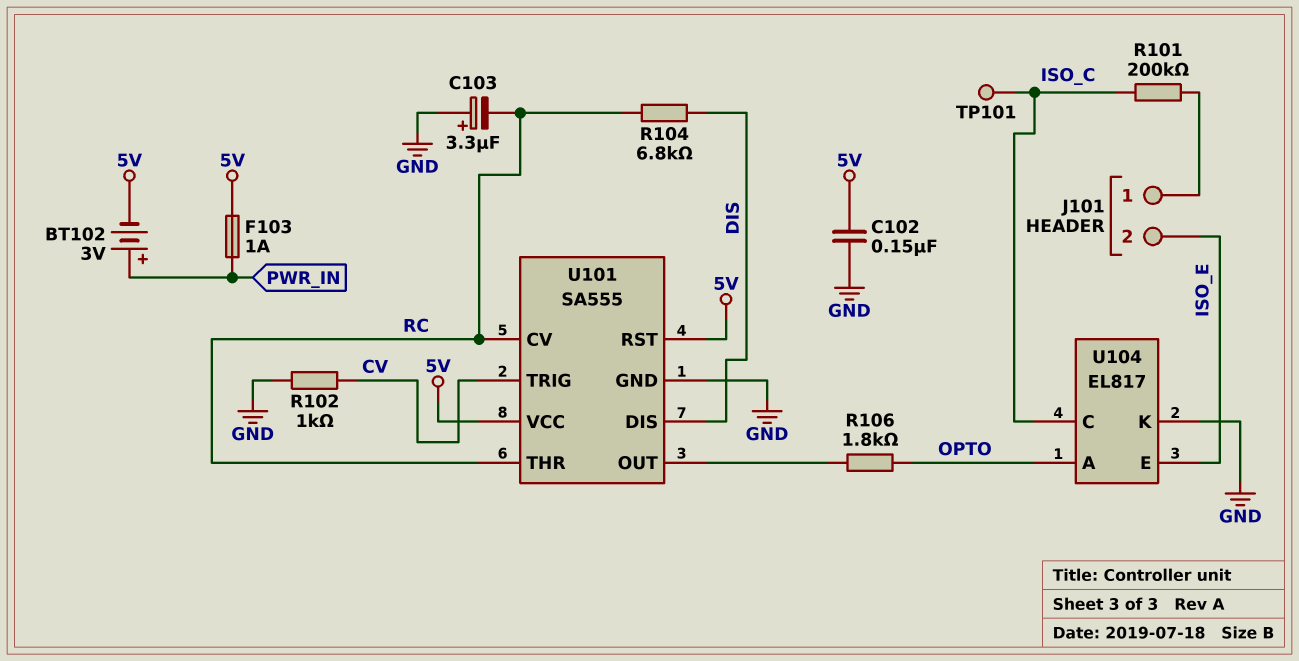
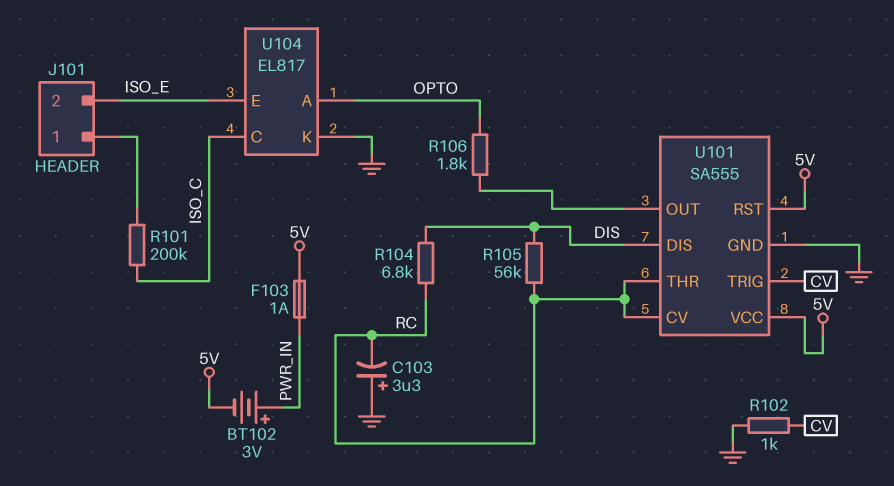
C102: 150nF (5V, GND) -> none
R105: none -> 56k (DIS, RC)
TP101: test point (ISO_C) -> none

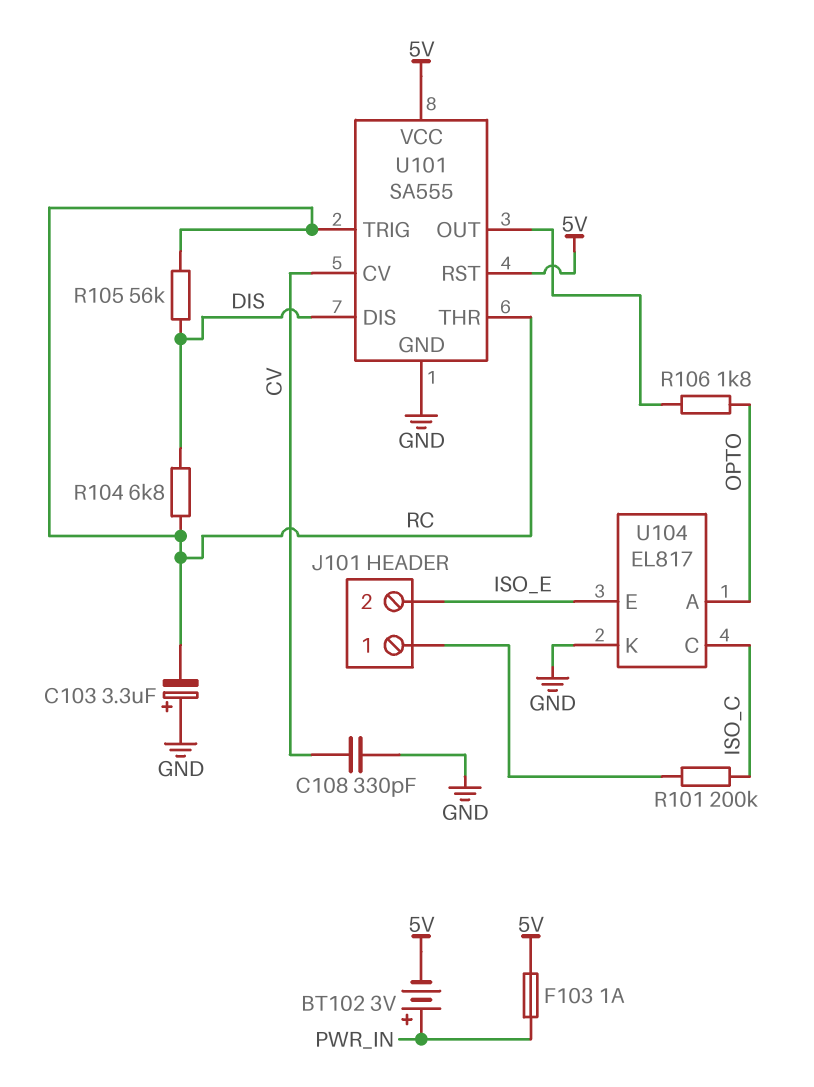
C108: none -> 330pF (CV, GND)
R102: 1k (CV, GND) -> none
U101 pin CV: RC -> CV
U101 pin TRIG: CV -> RC

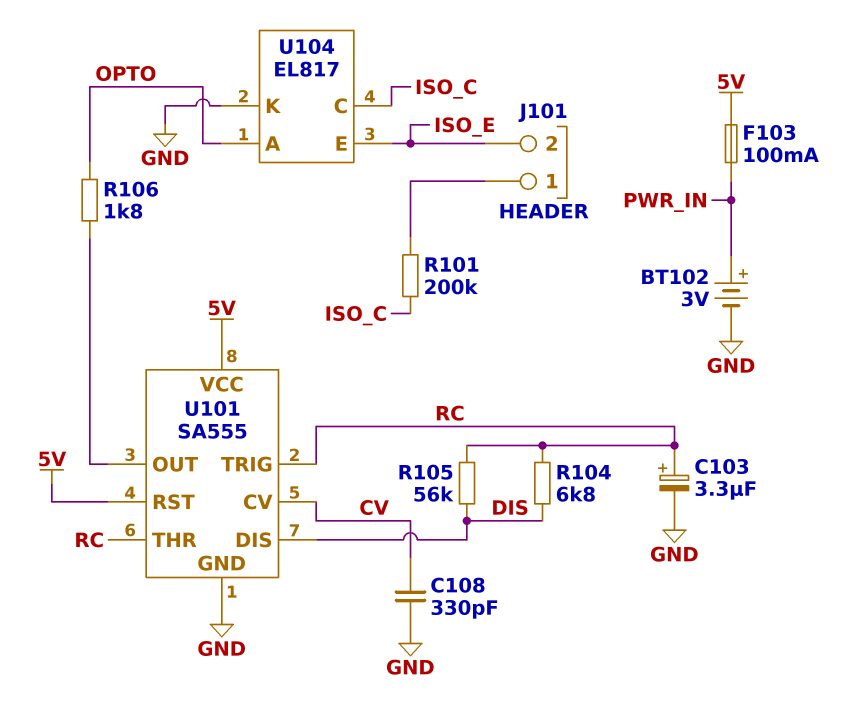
BT102: 3V (plus PWR_IN, minus 5V) -> 3V (plus PWR_IN, minus GND)
C103: 3.3uF (plus GND, minus RC) -> 3.3uF (plus RC, minus GND)
F103: 1A (5V, PWR_IN) -> 100mA (5V, PWR_IN)

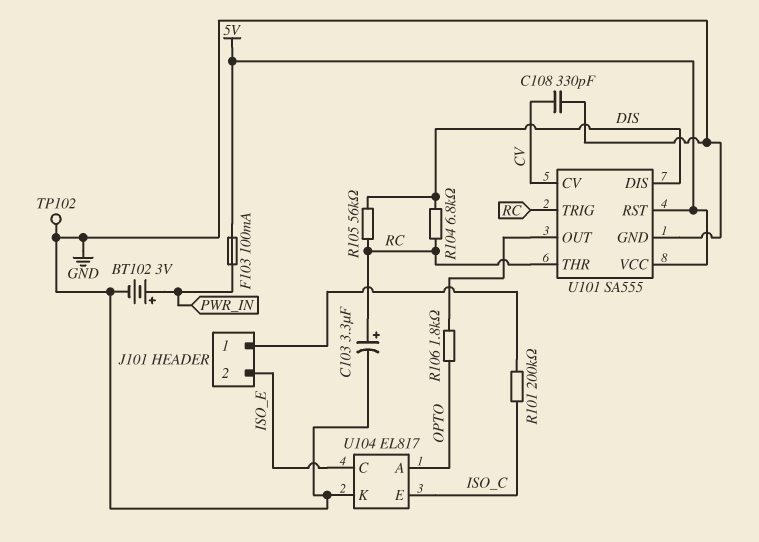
TP102: none -> test point (GND)
U104 pin C: ISO_C -> ISO_E
U104 pin E: ISO_E -> ISO_C

